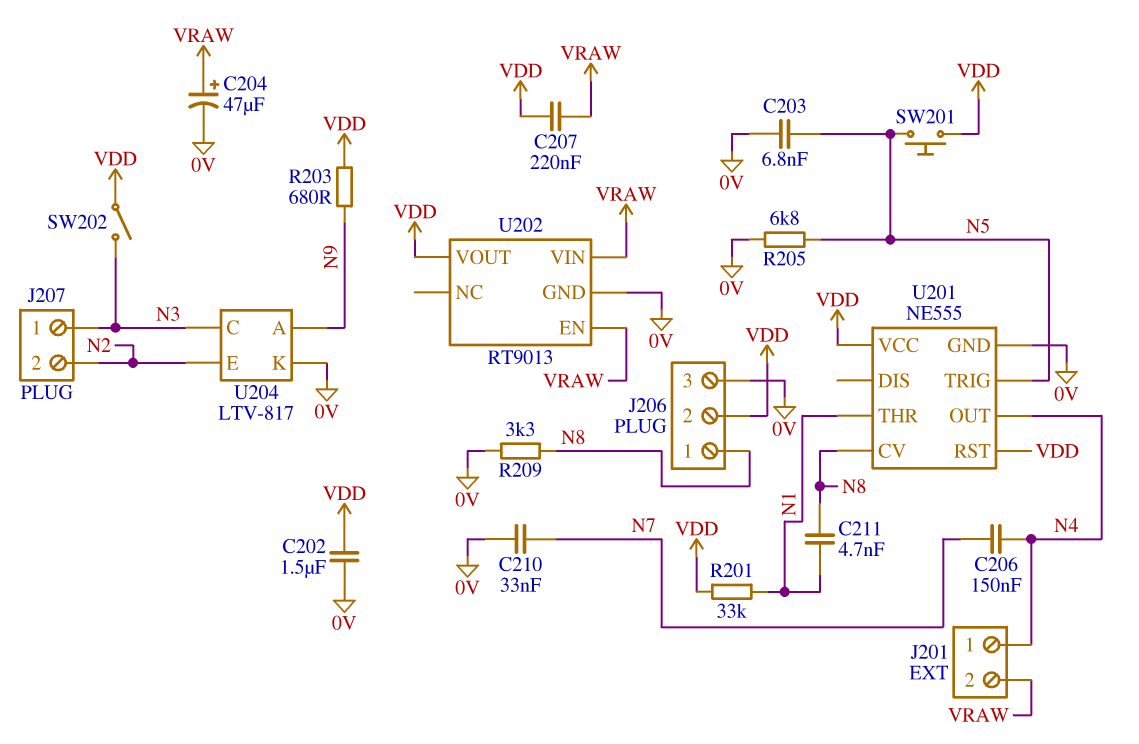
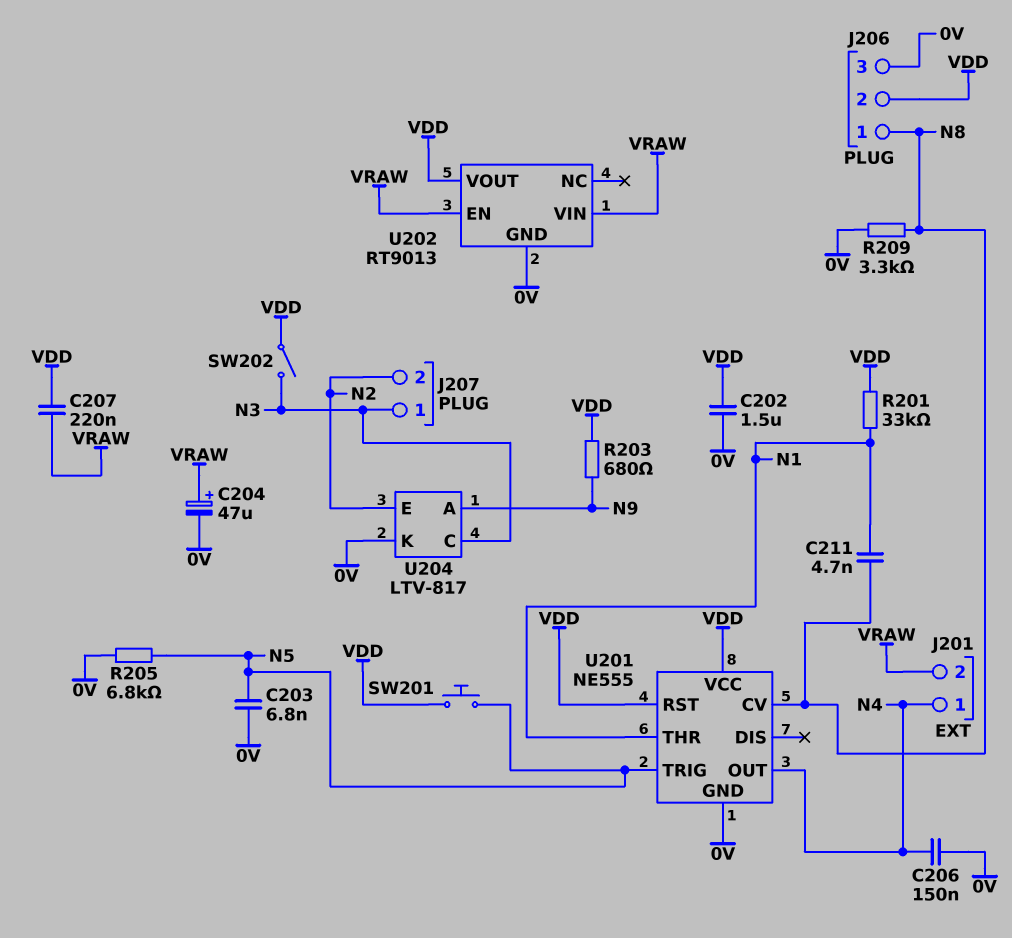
C206: 150nF (N4, N7) -> 150nF (0V, N4)
C210: 33nF (0V, N7) -> none

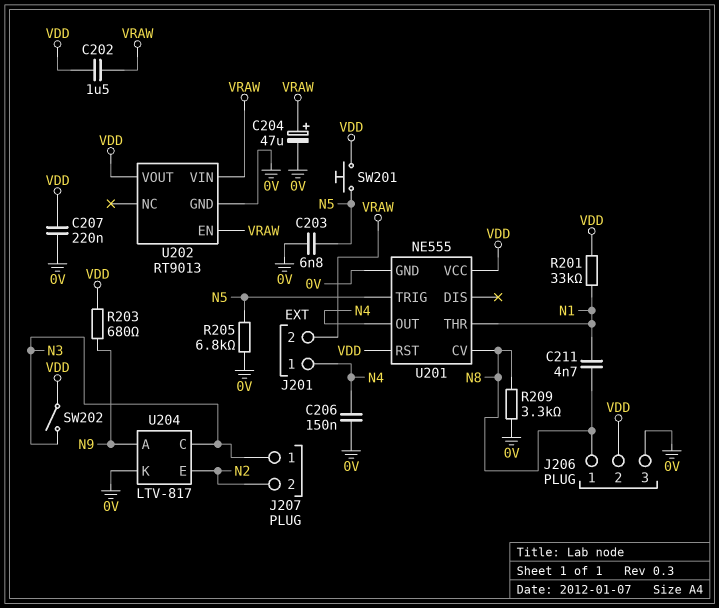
C202: 1.5uF (0V, VDD) -> 1.5uF (VDD, VRAW)
C207: 220nF (VDD, VRAW) -> 220nF (0V, VDD)

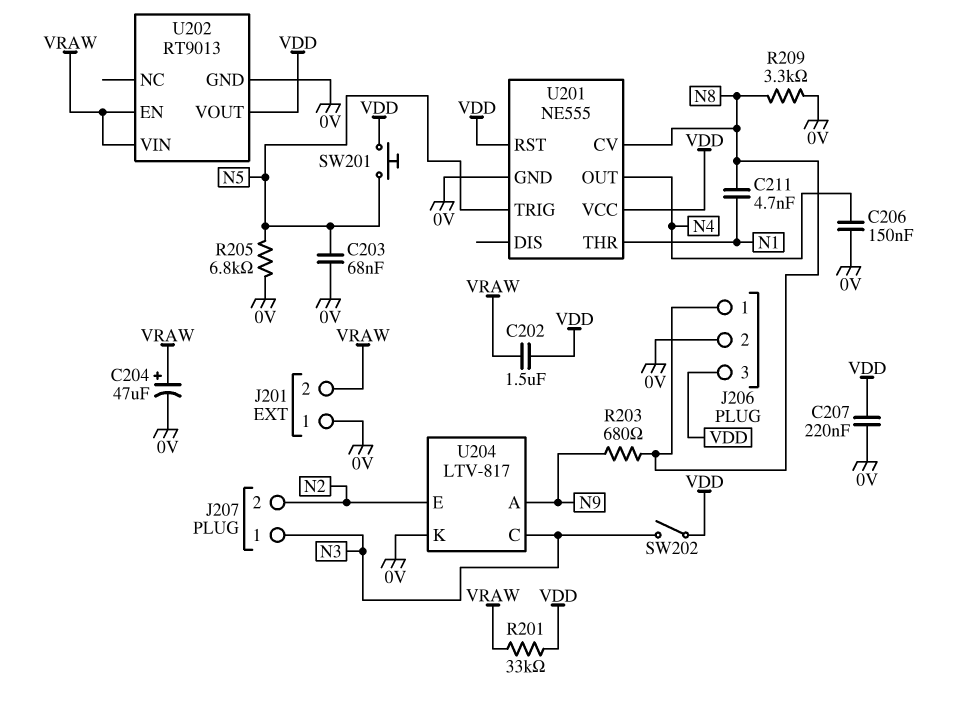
C203: 6.8nF (0V, N5) -> 68nF (0V, N5)
J201 pin 1: N4 -> 0V
J206 pin 2: VDD -> 0V
J206 pin 3: 0V -> VDD
R201: 33k (N1, VDD) -> 33k (VDD, VRAW)
R203: 680 (N9, VDD) -> 680 (N8, N9)

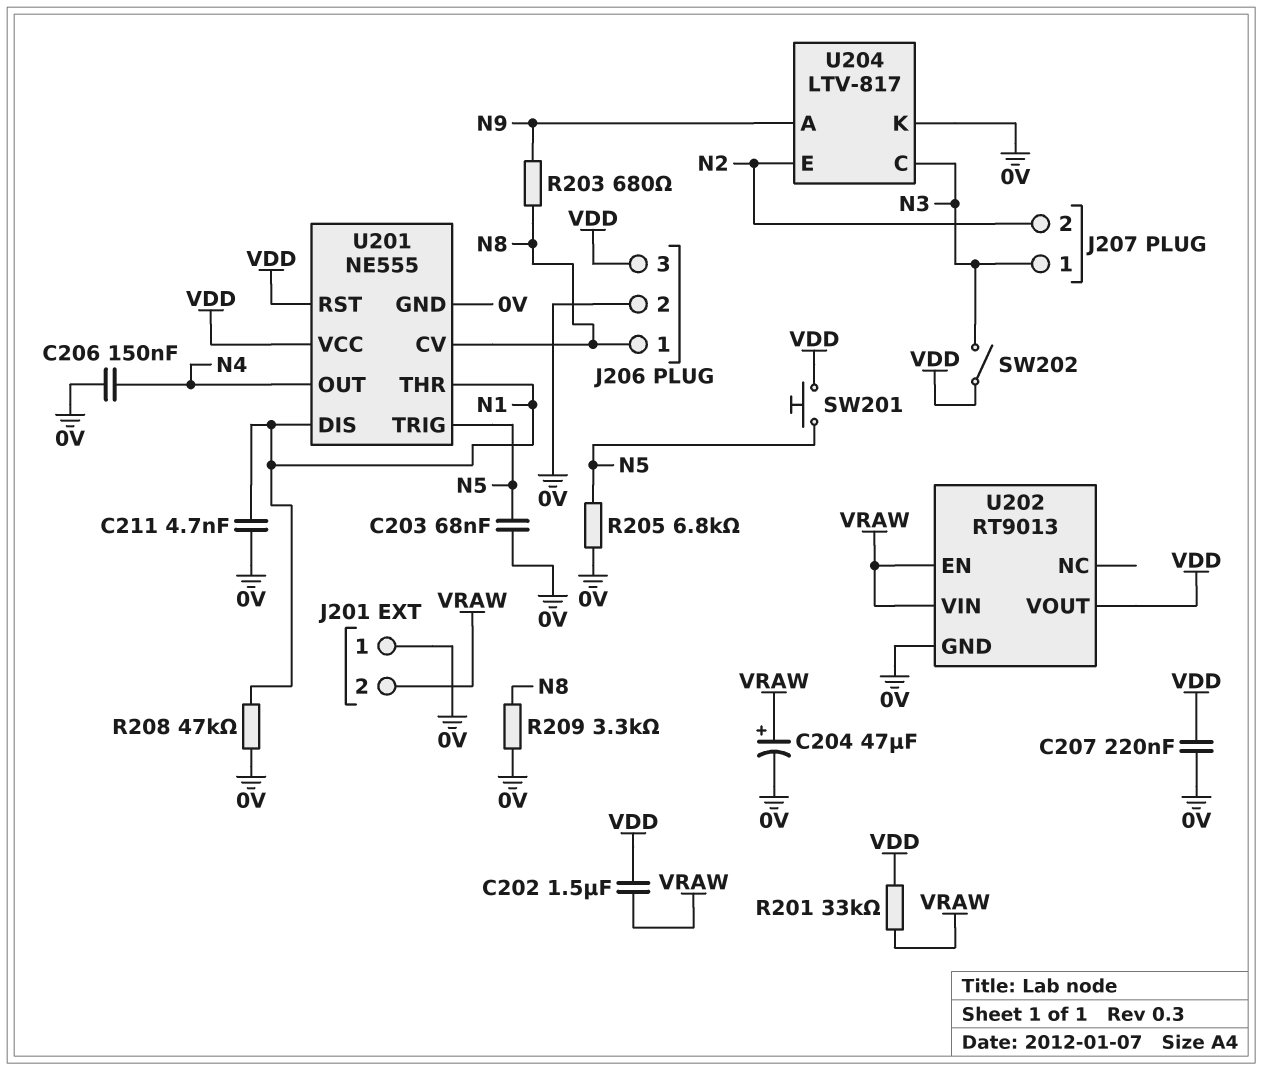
C211: 4.7nF (N1, N8) -> 4.7nF (0V, N1)
R208: none -> 47k (0V, N1)
U201 pin DIS: none -> N1

